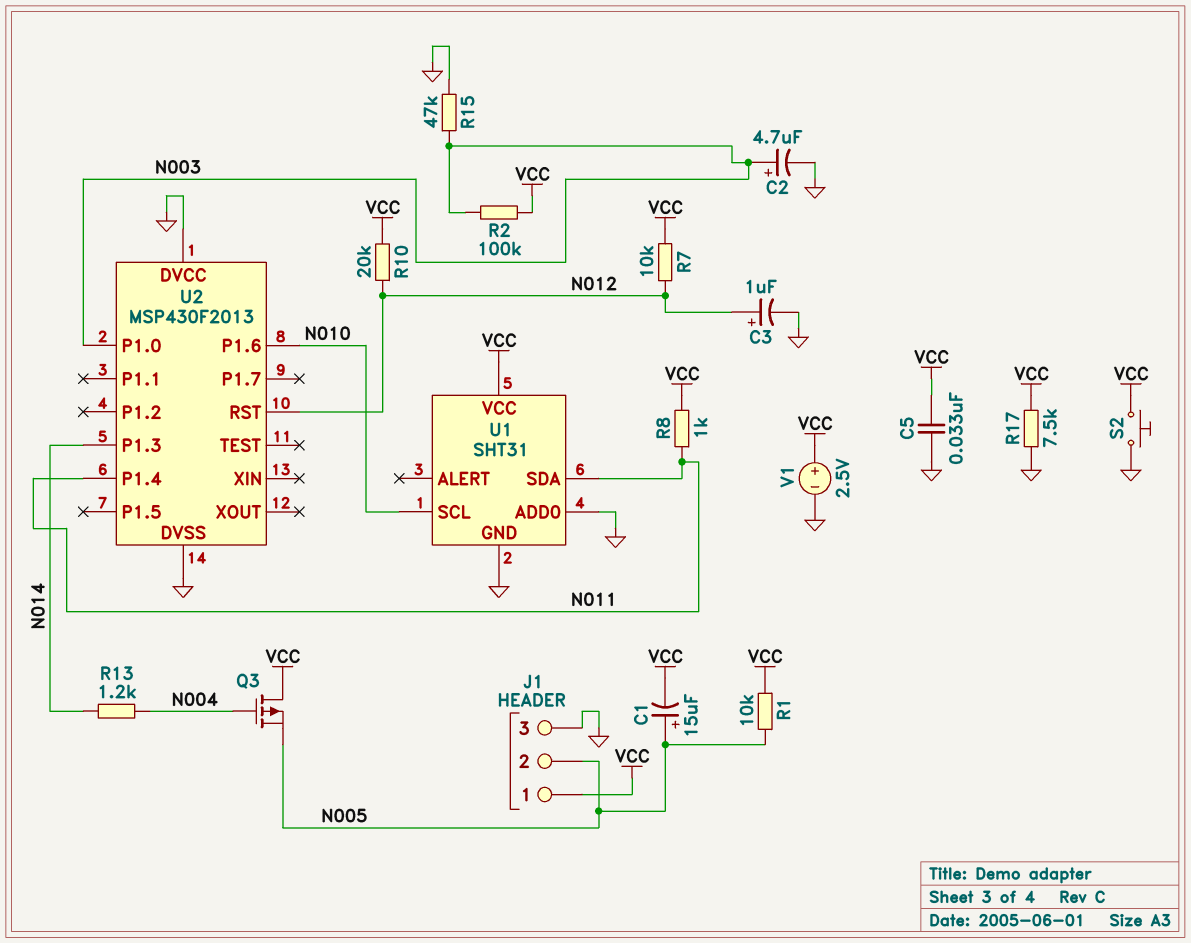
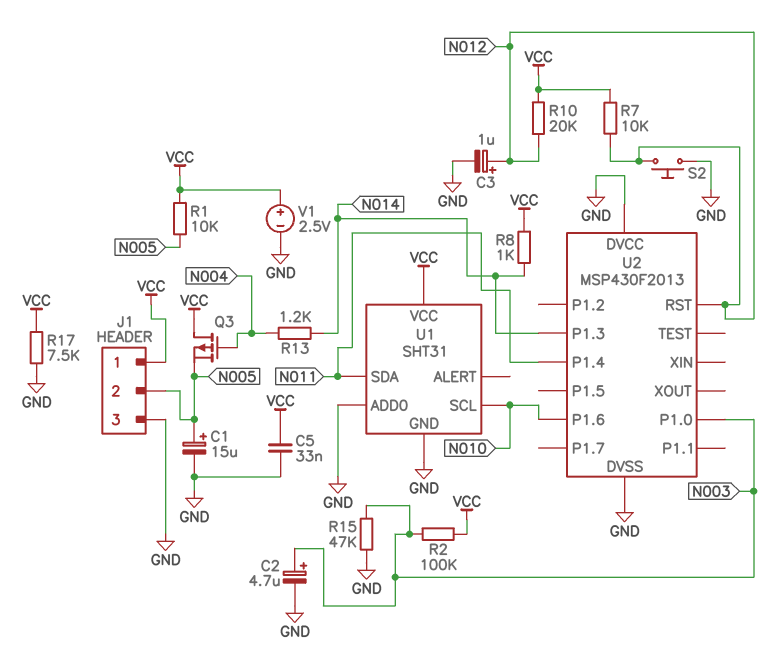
C1: 15uF (plus N005, minus VCC) -> 15uF (plus N005, minus GND)
R8: 1k (N011, VCC) -> 1k (N014, VCC)
S2: button (GND, VCC) -> button (GND, N012)

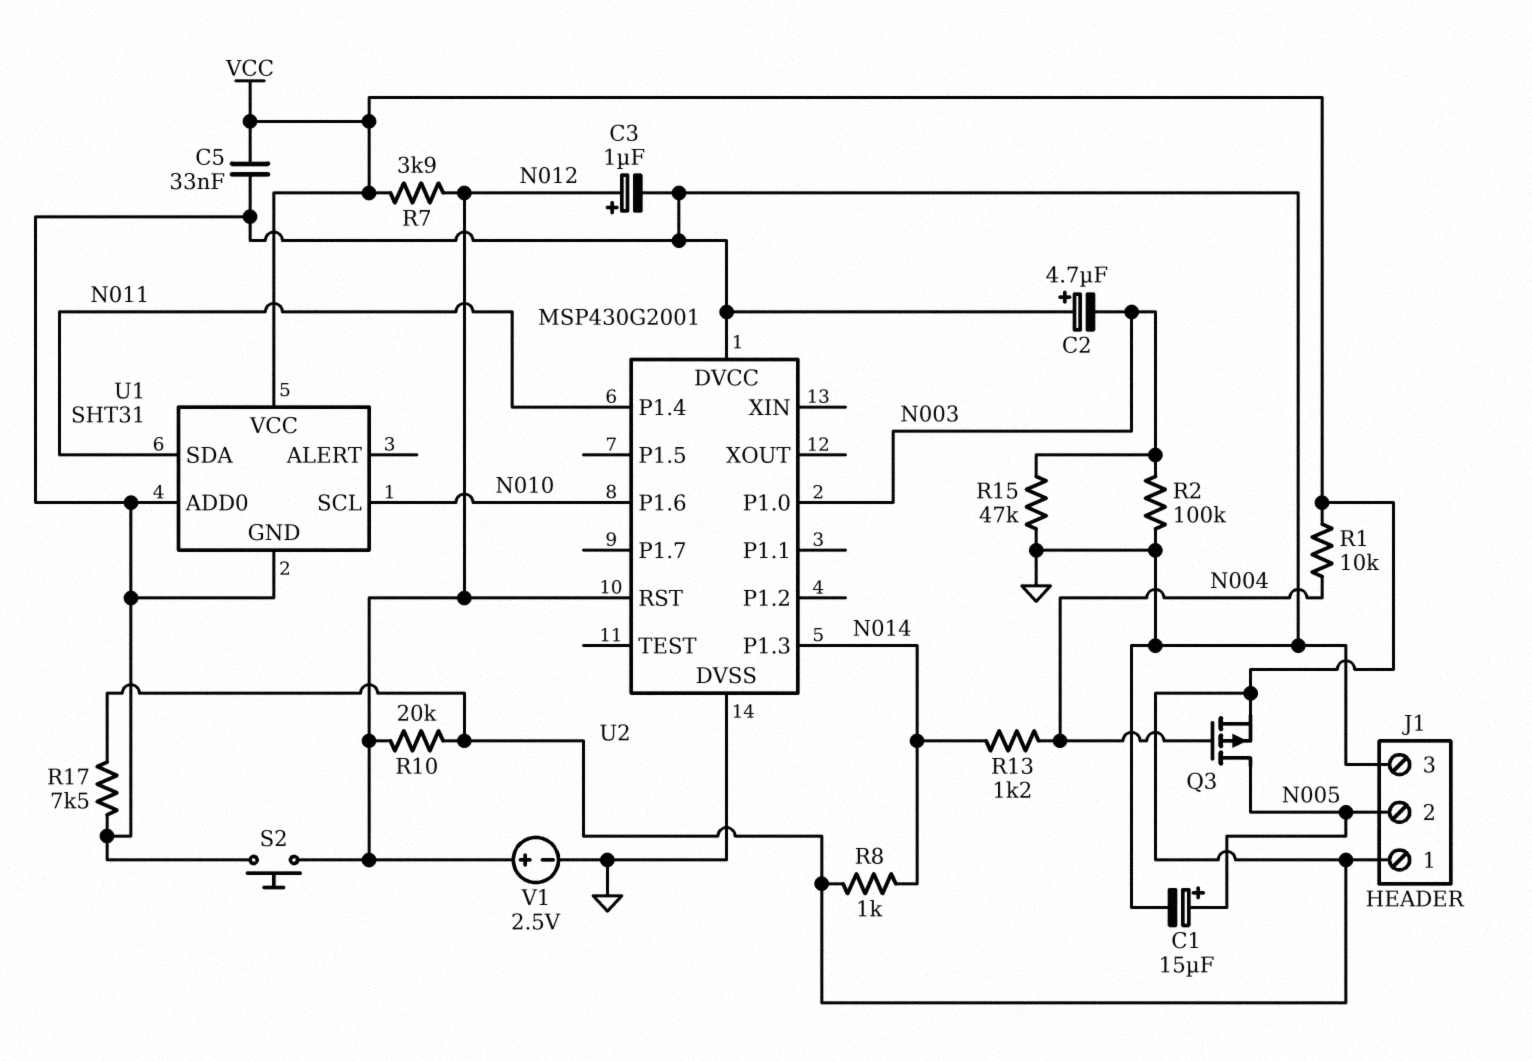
C2: 4.7uF (plus N003, minus GND) -> 4.7uF (plus GND, minus N003)
Q3: PMOS (G N004, D VCC, S N005) -> PMOS (G N004, D N005, S VCC)
R1: 10k (N005, VCC) -> 10k (N004, VCC)
R2: 100k (N003, VCC) -> 100k (GND, N003)
R7: 10k (N012, VCC) -> 3.9k (N012, VCC)
U2: MSP430F2013 -> MSP430G2001
V1: 2.5V (plus VCC, minus GND) -> 2.5V (plus N012, minus GND)

